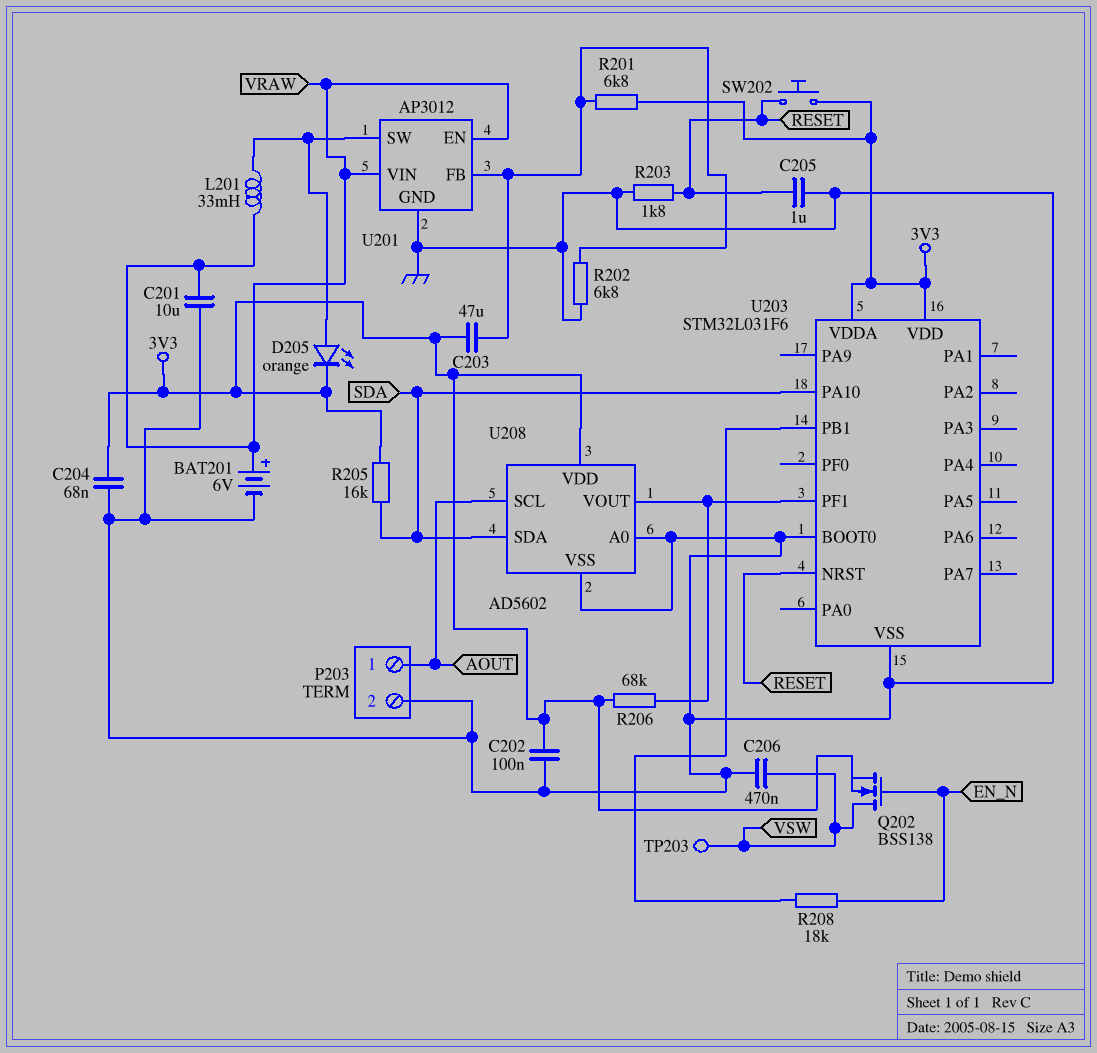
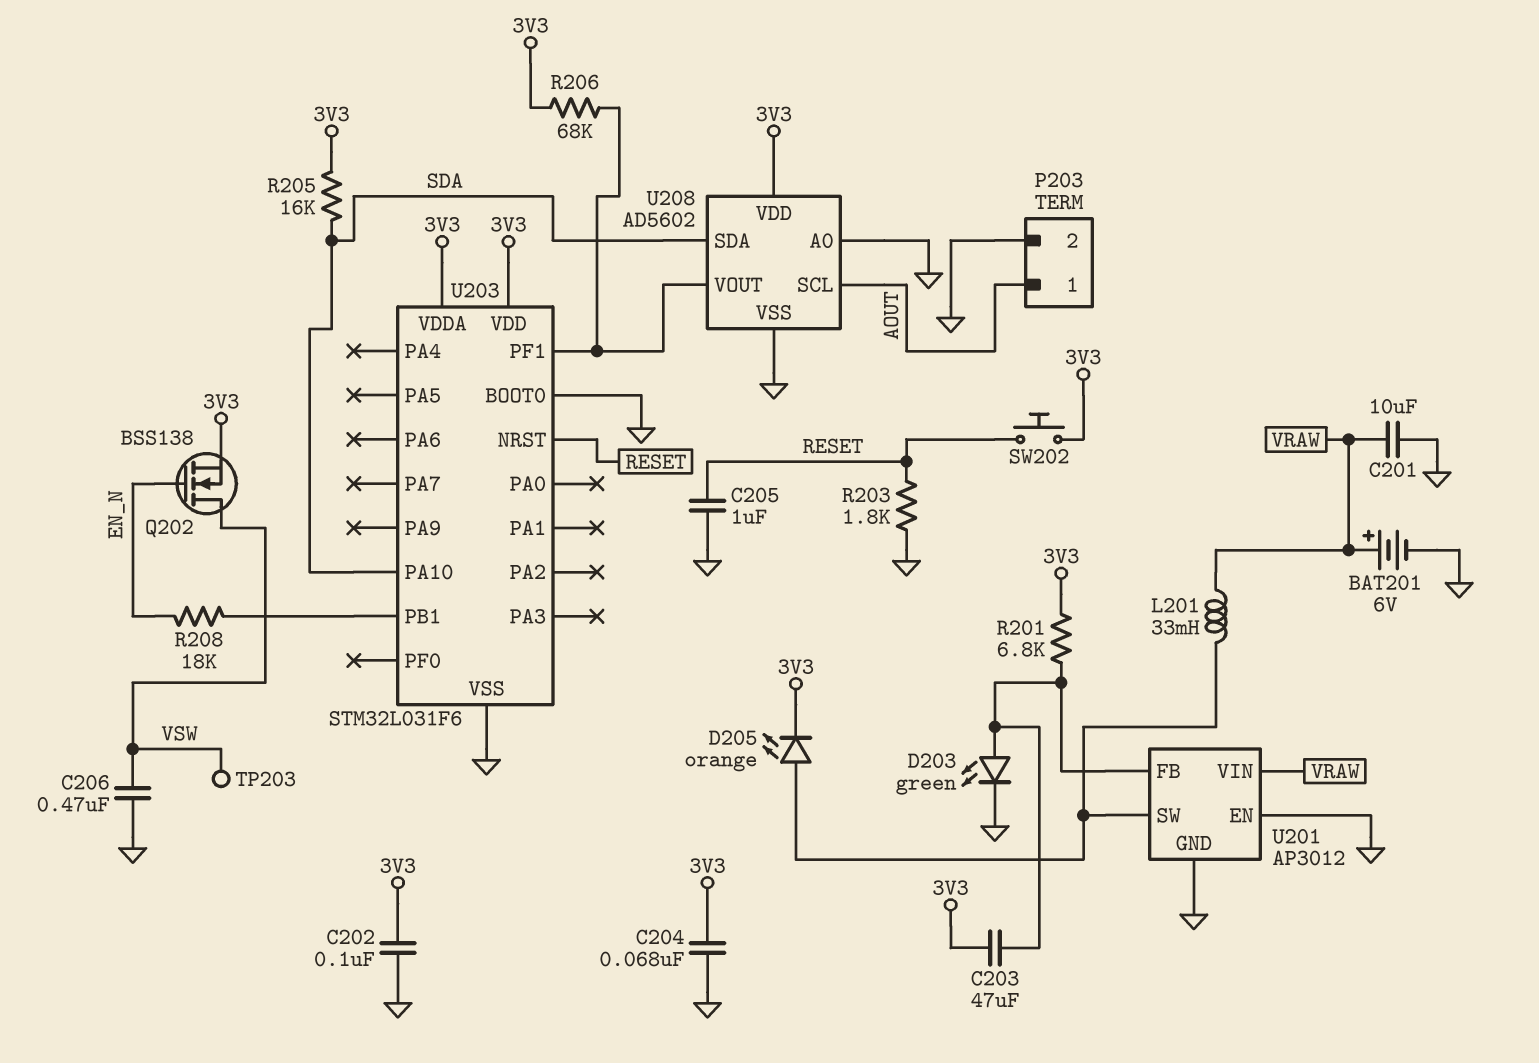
D203: none -> LED green (A U201/FB, K GND)
R202: 6.8k (GND, U201/FB) -> none
U201 pin EN: VRAW -> GND

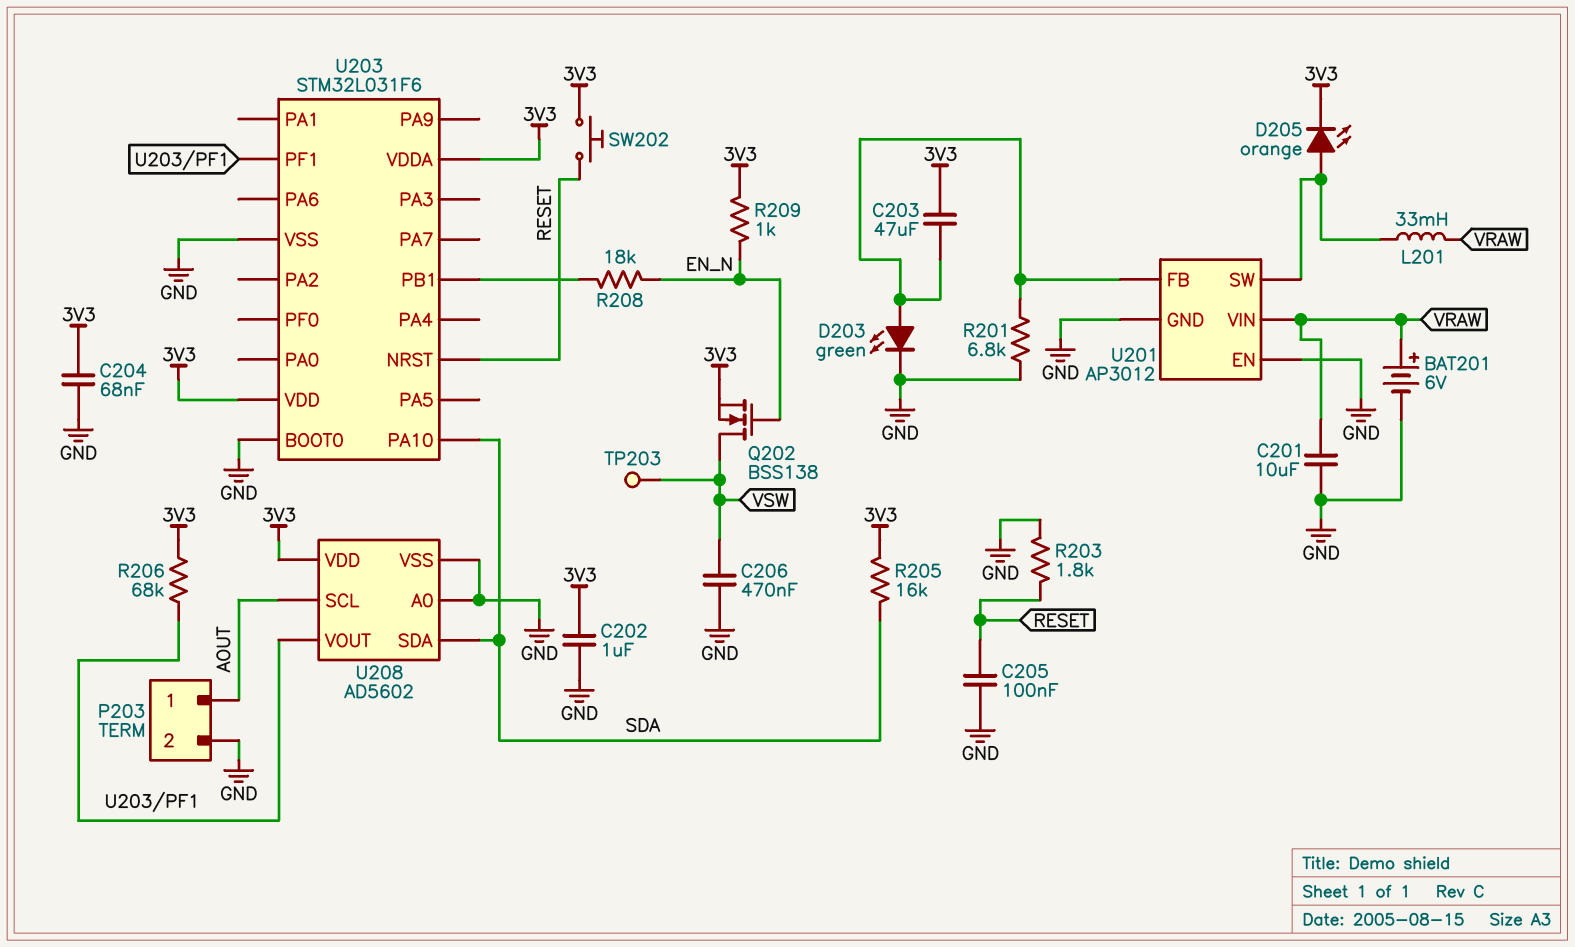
C202: 100nF (3V3, GND) -> 1uF (3V3, GND)
C205: 1uF (GND, RESET) -> 100nF (GND, RESET)
R201: 6.8k (3V3, U201/FB) -> 6.8k (GND, U201/FB)
R209: none -> 1k (3V3, EN_N)

